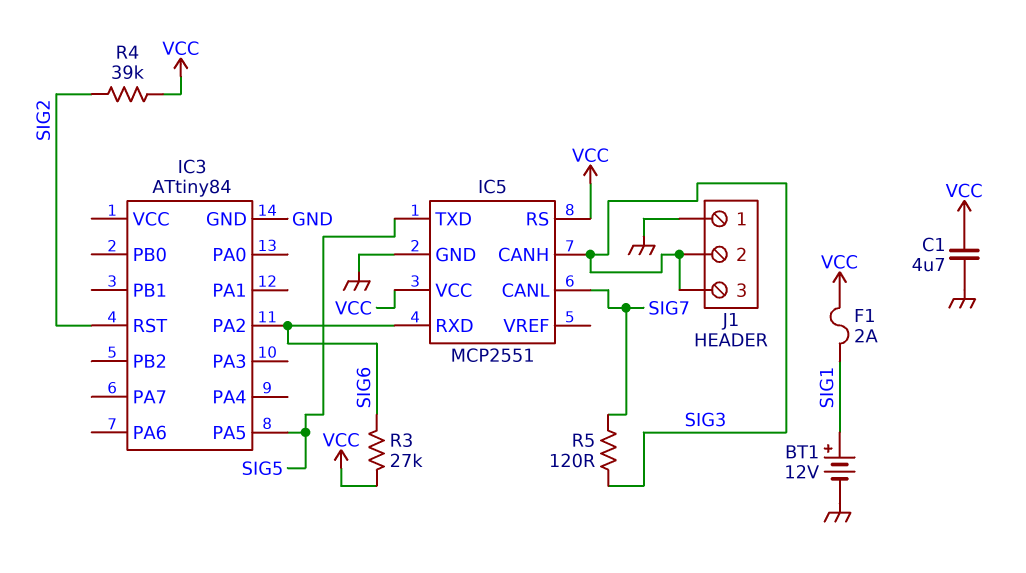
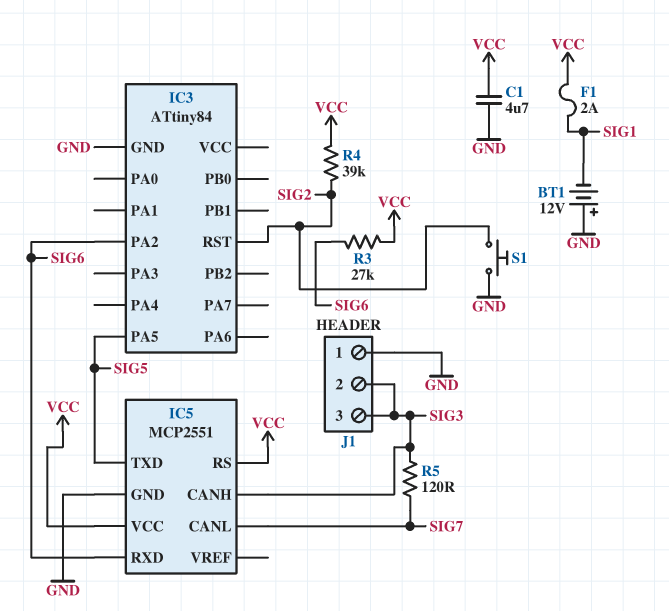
BT1: 12V (plus SIG1, minus GND) -> 12V (plus GND, minus SIG1)
S1: none -> button (GND, SIG2)

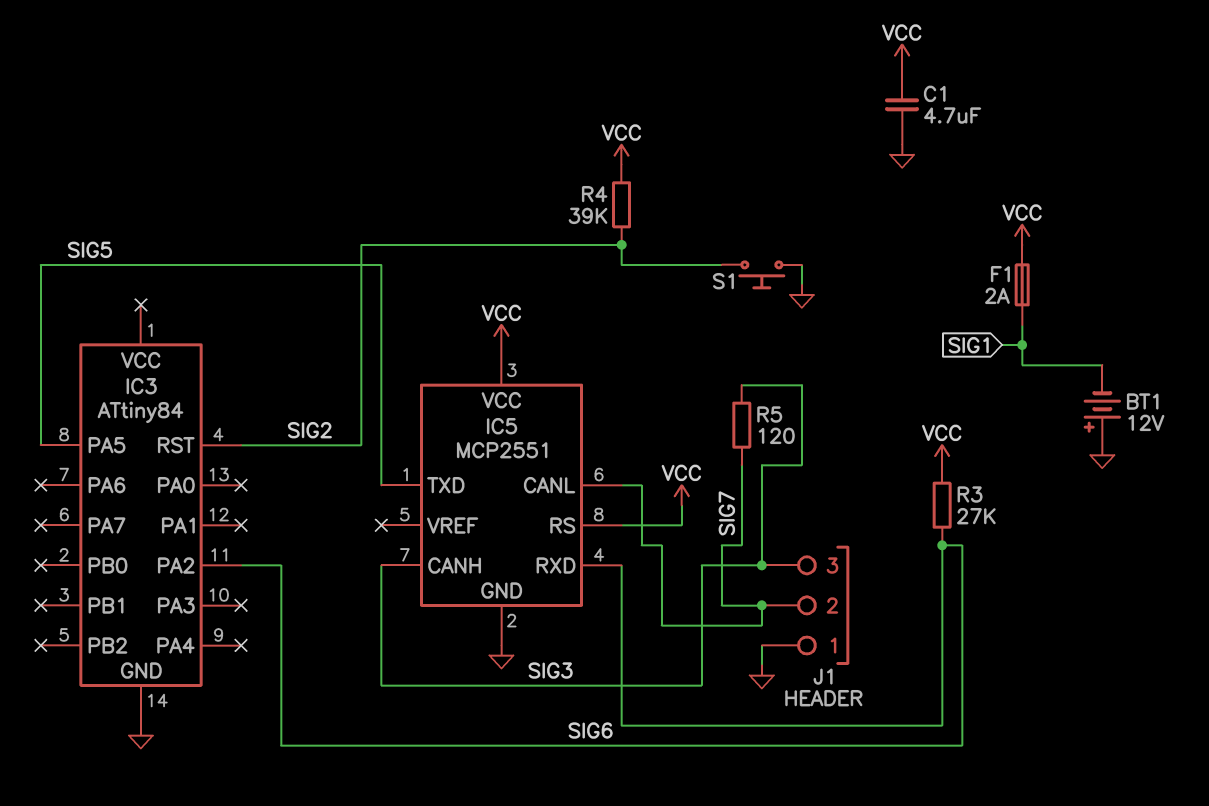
J1 pin 2: SIG3 -> SIG7

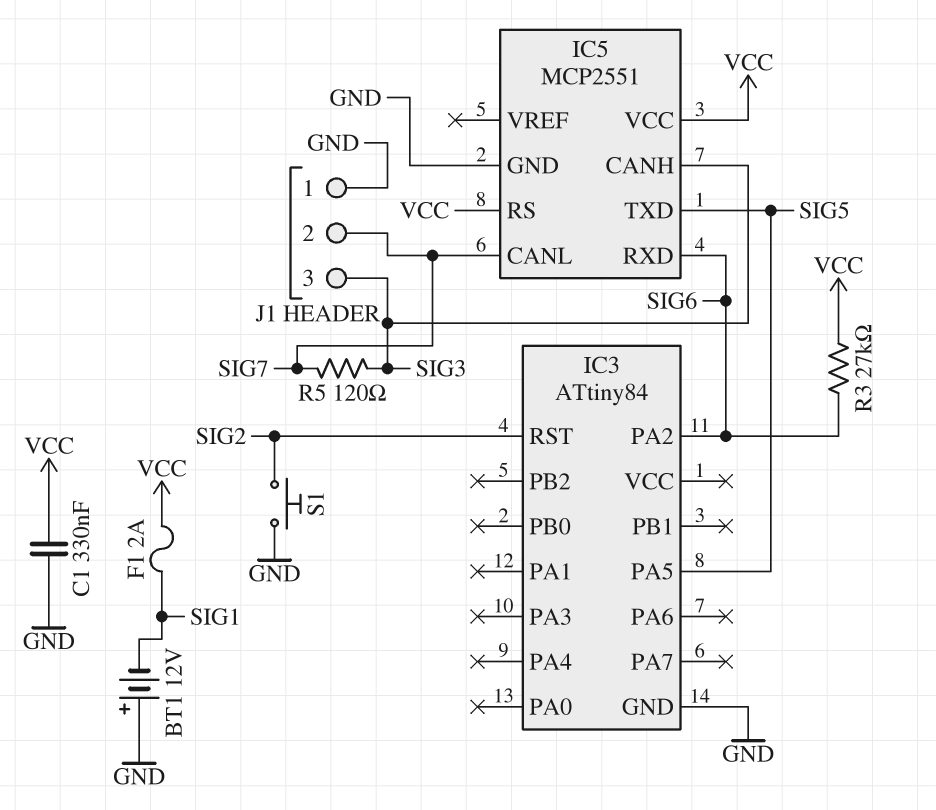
C1: 4.7uF (GND, VCC) -> 330nF (GND, VCC)
R4: 39k (SIG2, VCC) -> none

